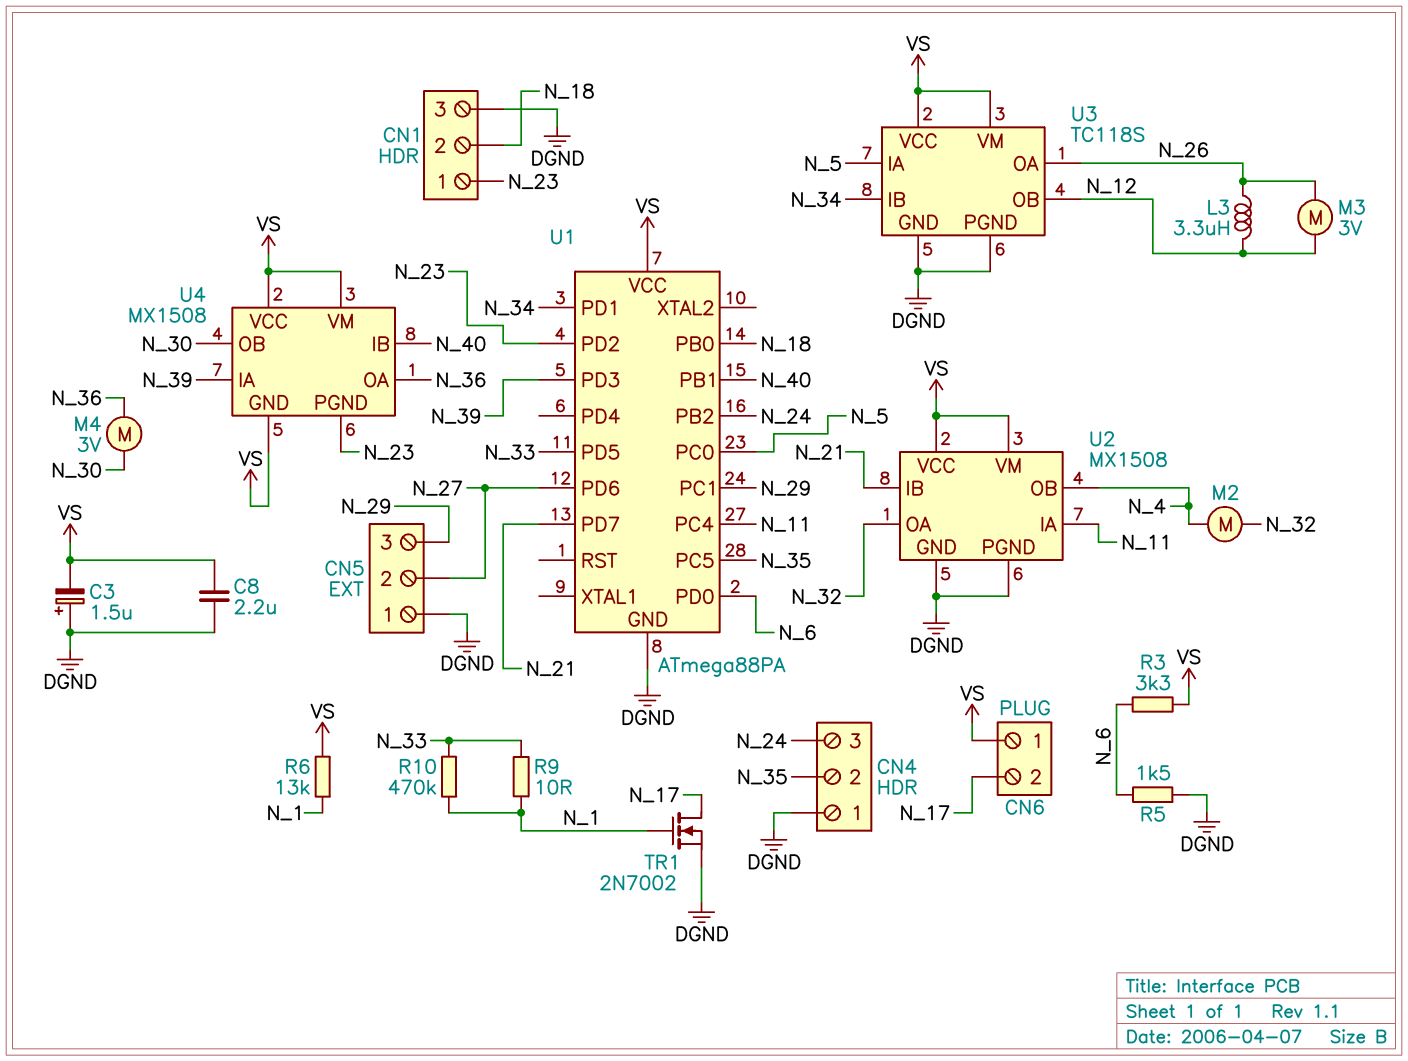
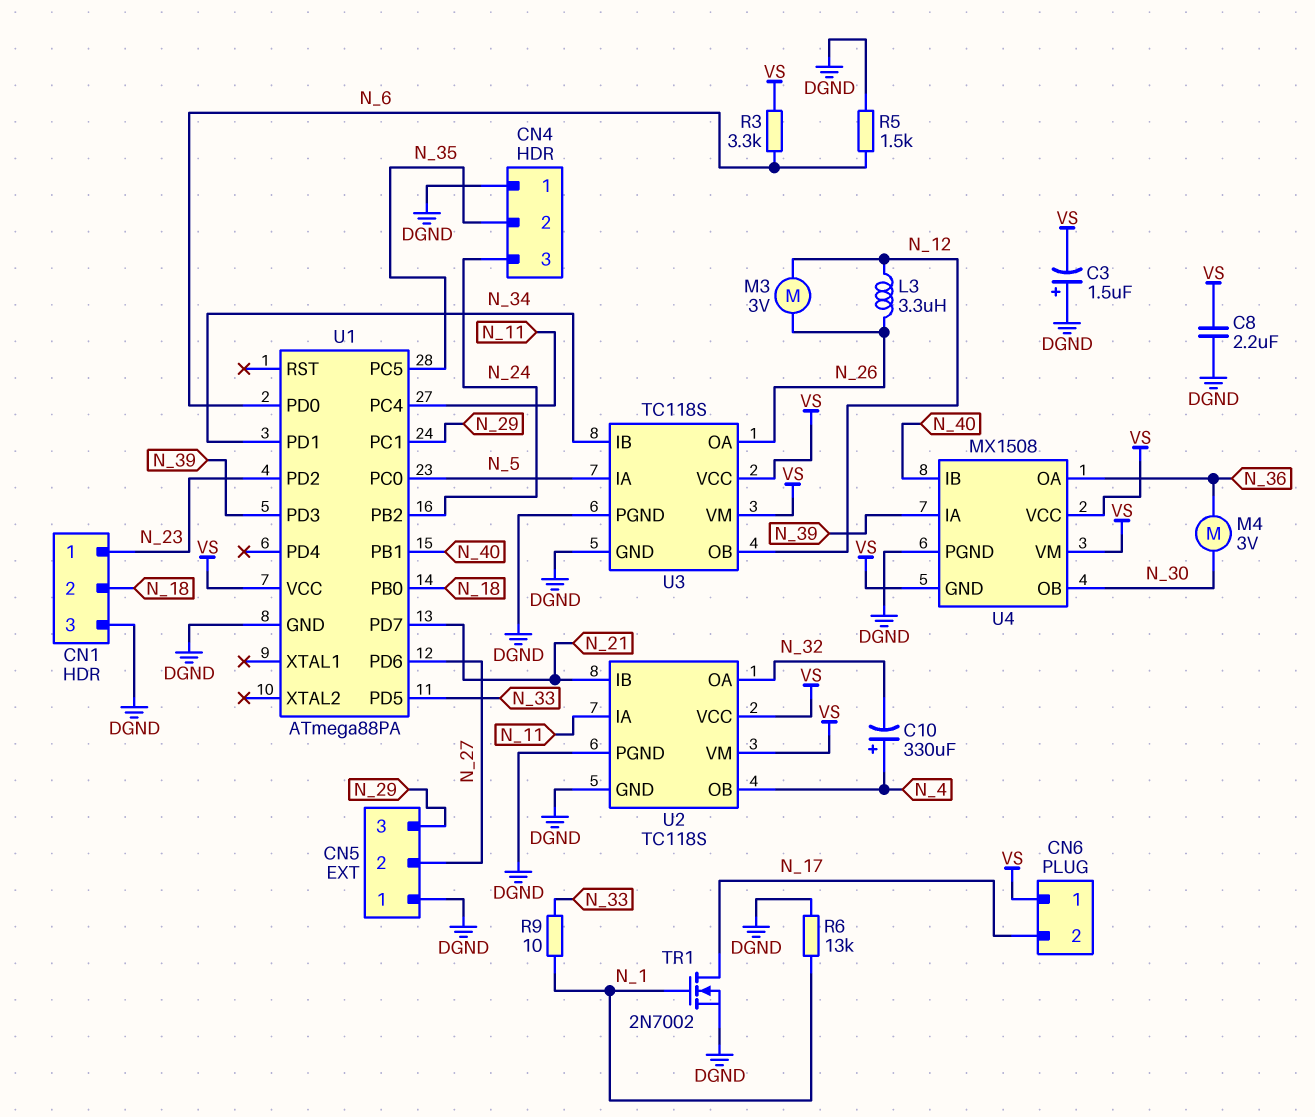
C10: none -> 330uF (plus N_4, minus N_32)
M2: motor (N_4, N_32) -> none
R6: 13k (N_1, VS) -> 13k (DGND, N_1)
R10: 470k (N_1, N_33) -> none
U2: MX1508 -> TC118S
U4 pin PGND: N_23 -> DGND

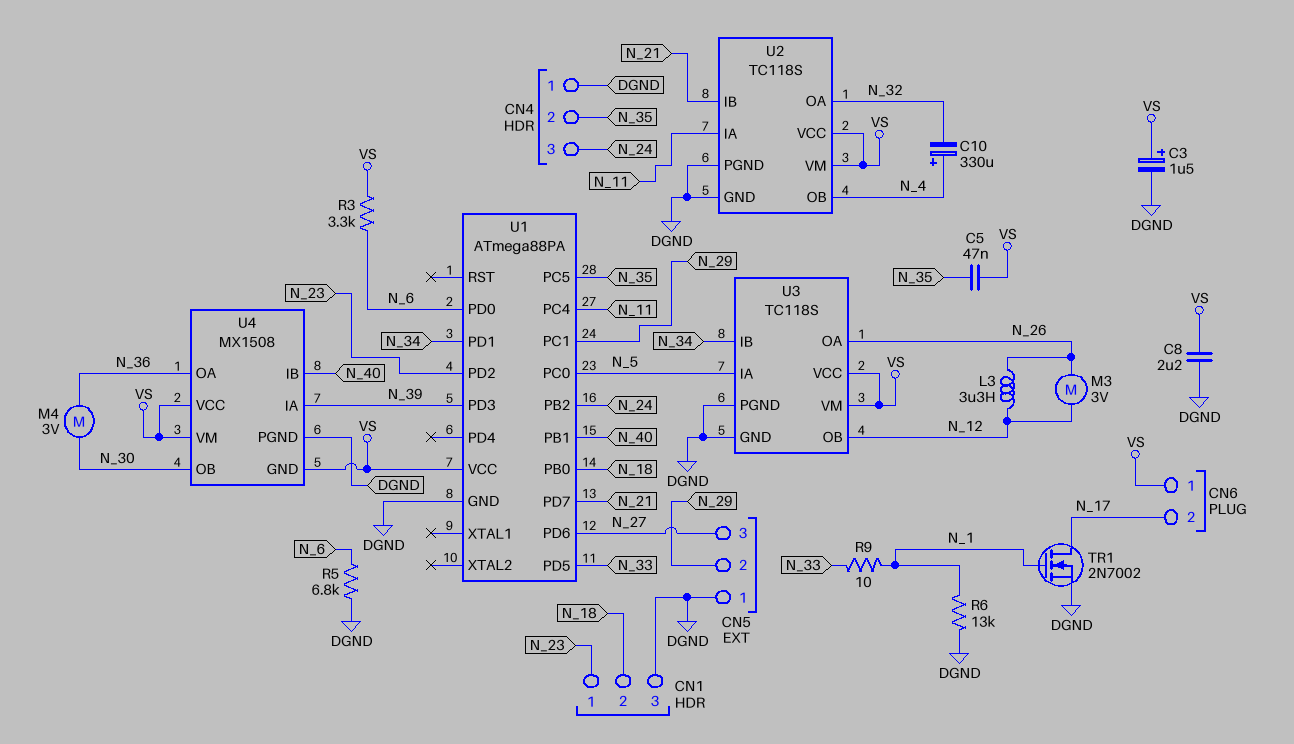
C3: 1.5uF (plus DGND, minus VS) -> 1.5uF (plus VS, minus DGND)
C5: none -> 47nF (N_35, VS)
CN5 pin 2: N_27 -> N_29
CN5 pin 3: N_29 -> N_27
R5: 1.5k (DGND, N_6) -> 6.8k (DGND, N_6)

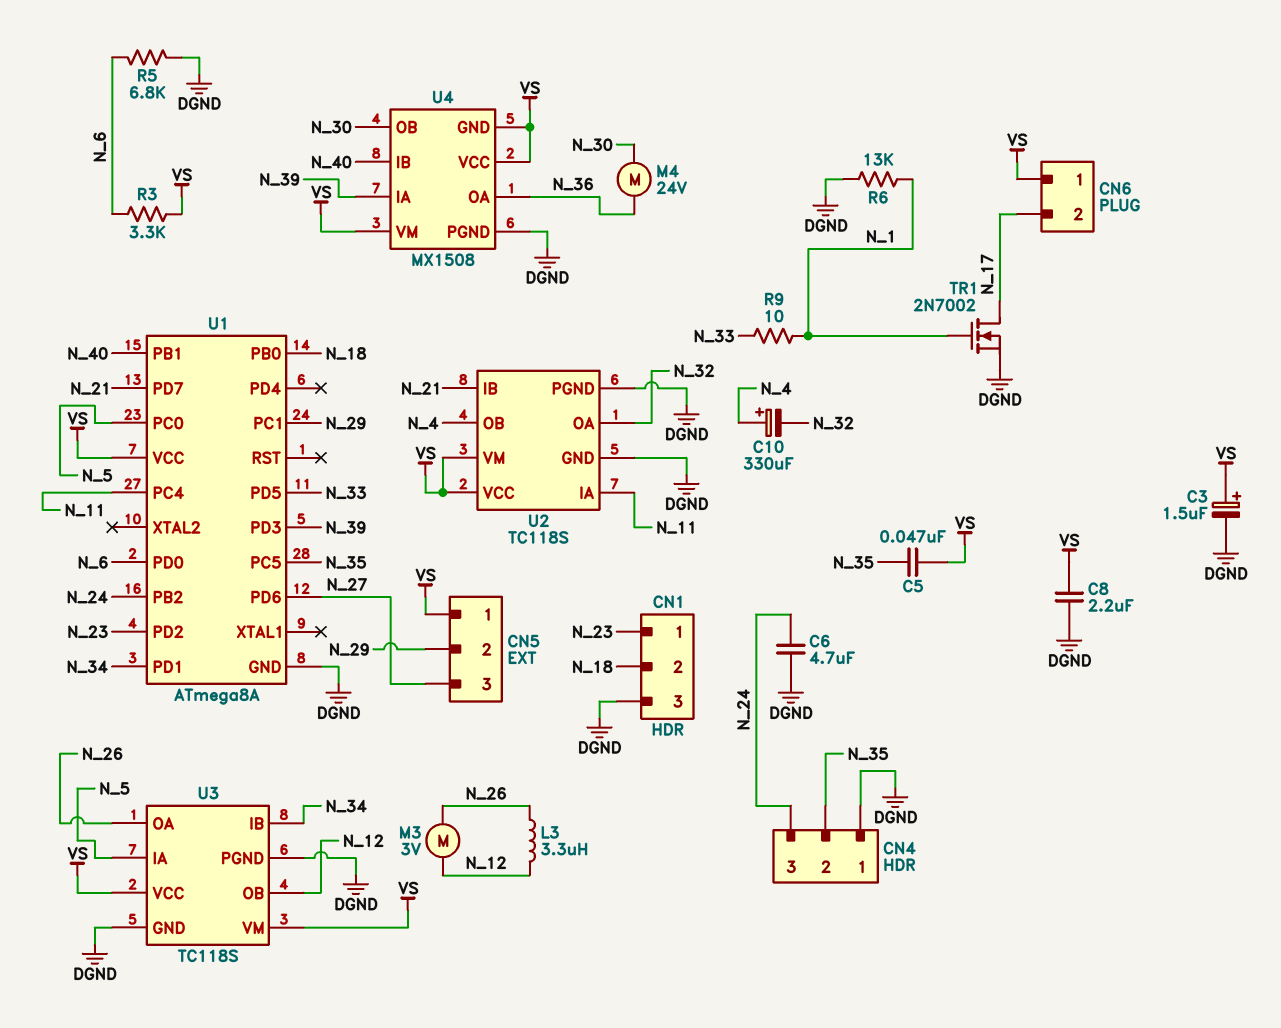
C6: none -> 4.7uF (DGND, N_24)
CN5 pin 1: DGND -> VS
M4: motor 3V (N_30, N_36) -> motor 24V (N_30, N_36)
U1: ATmega88PA -> ATmega8A

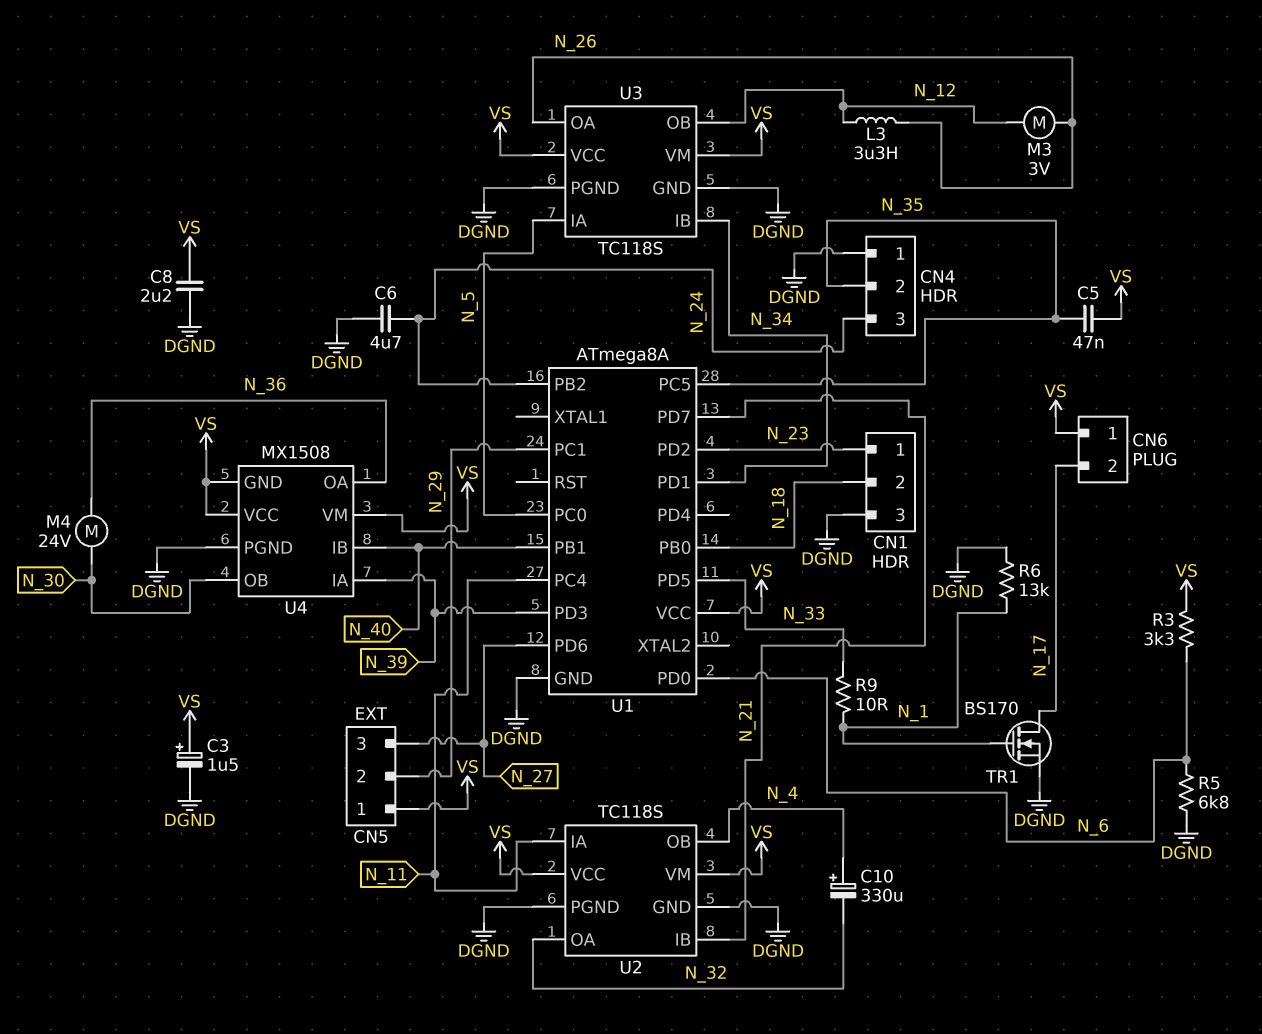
TR1: NMOS 2N7002 (G N_1, D N_17, S DGND) -> NMOS BS170 (G N_1, D N_17, S DGND)

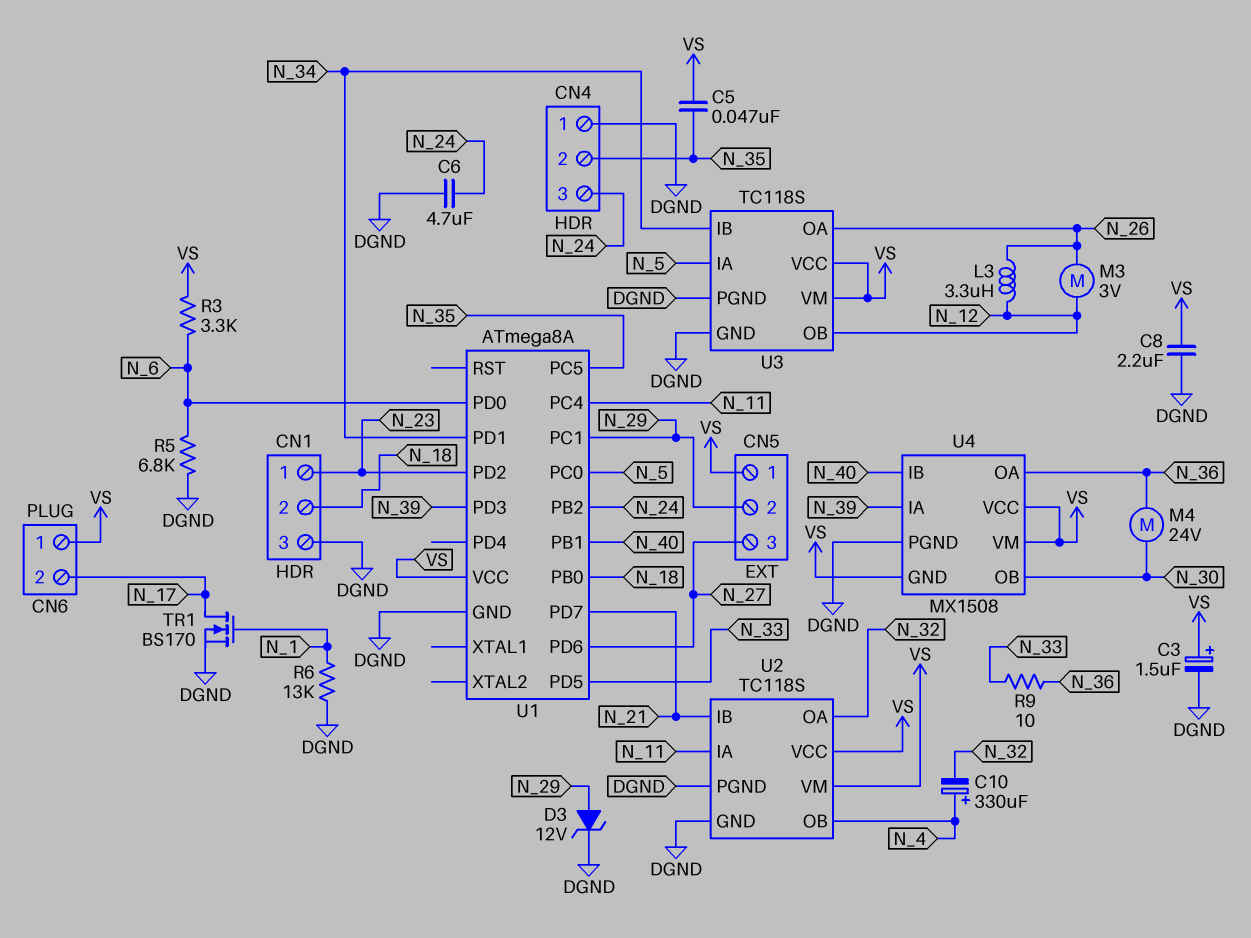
D3: none -> zener 12V (A N_29, K DGND)
R9: 10 (N_1, N_33) -> 10 (N_33, N_36)

